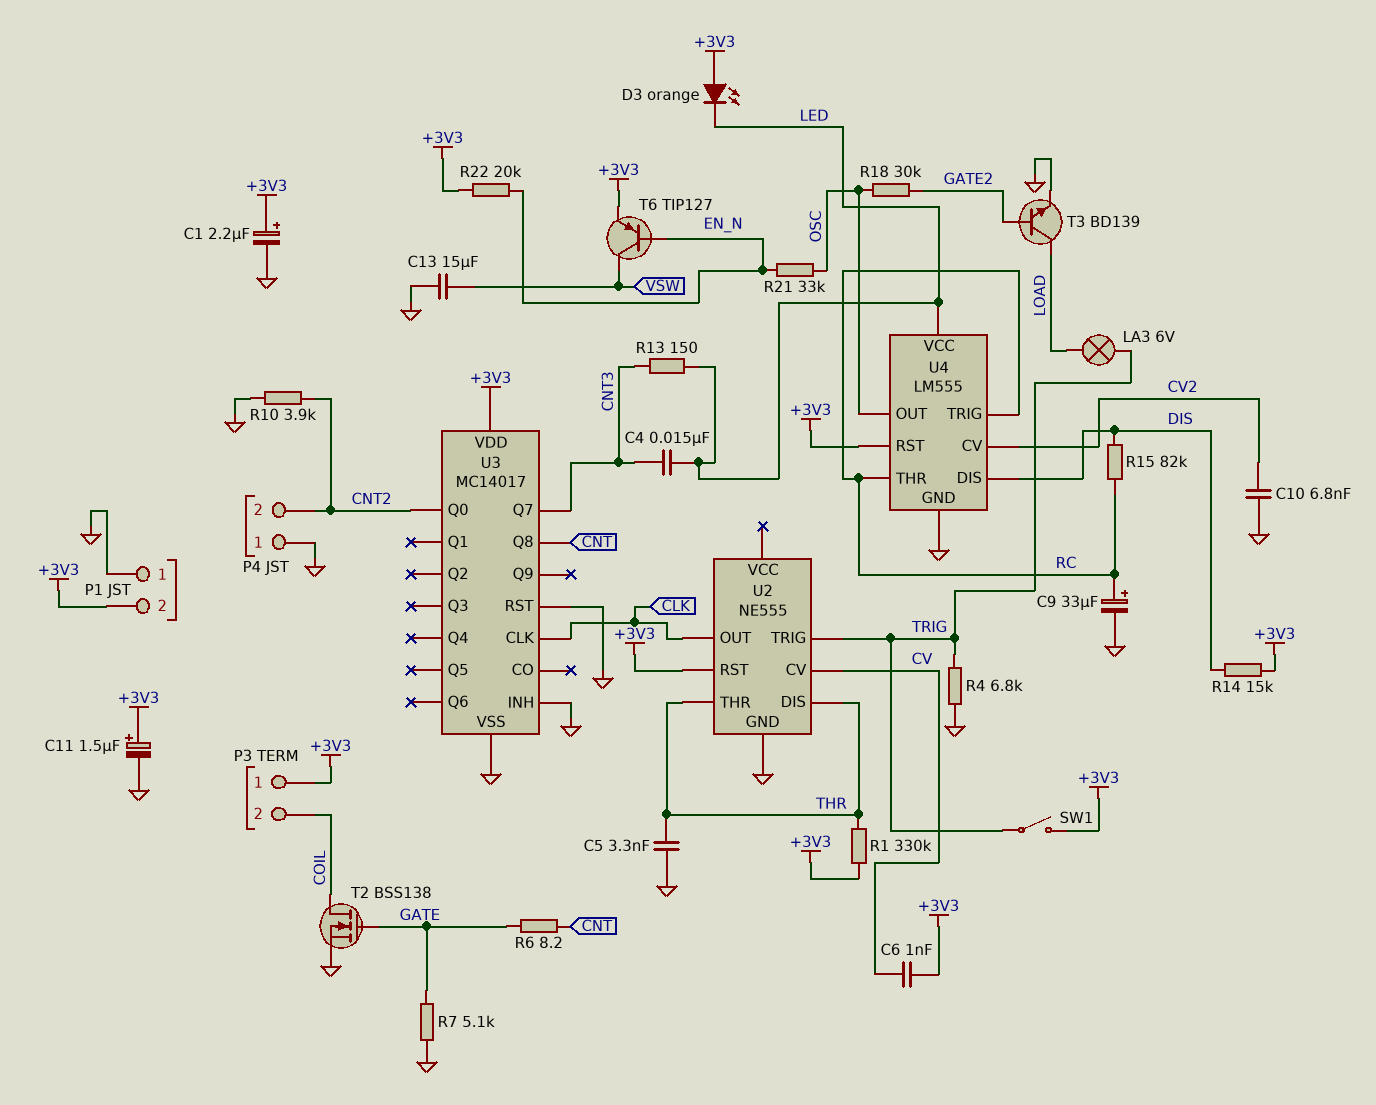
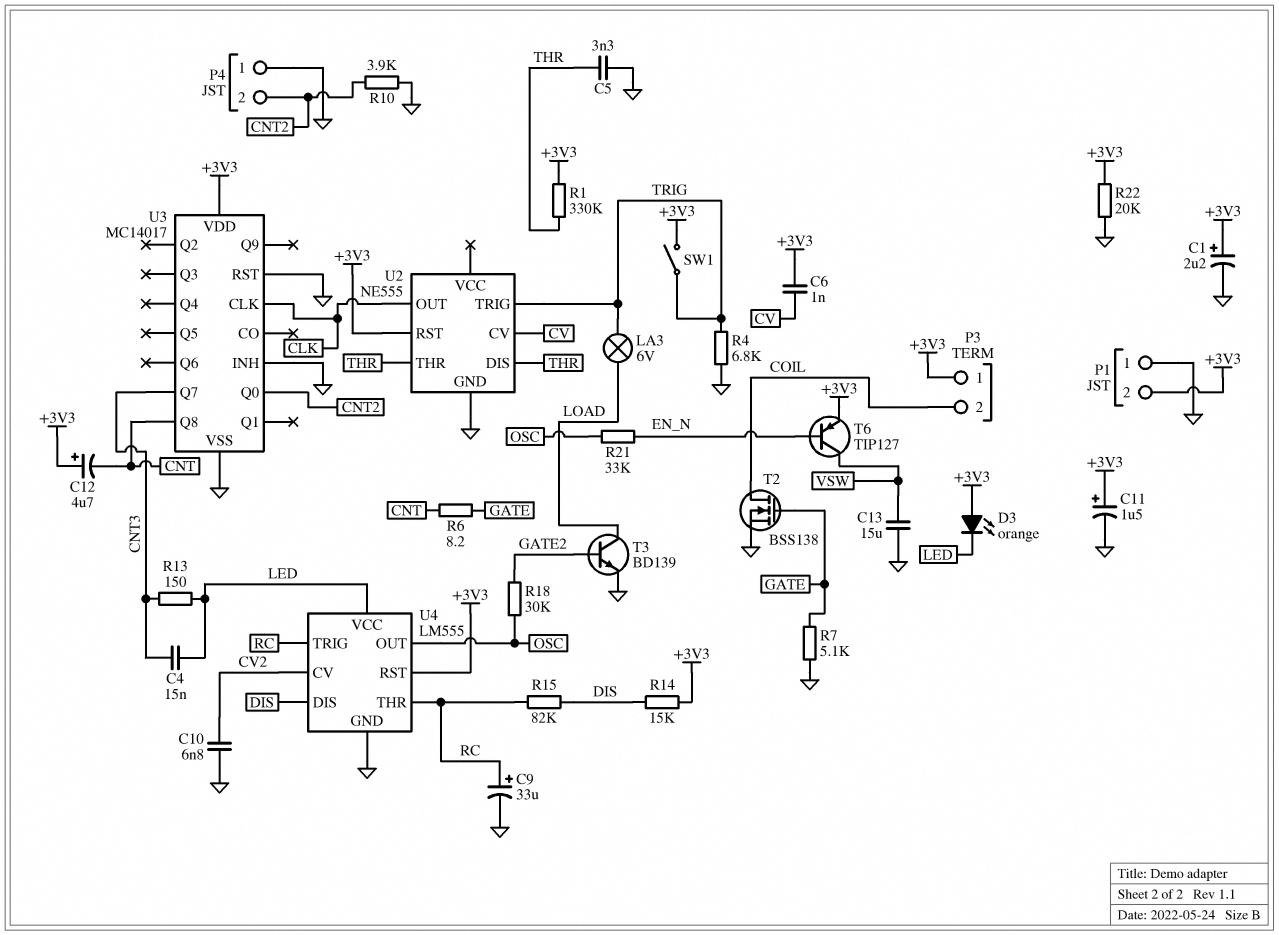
C12: none -> 4.7uF (plus +3V3, minus CNT)
R22: 20k (+3V3, EN_N) -> 20k (+3V3, GND)

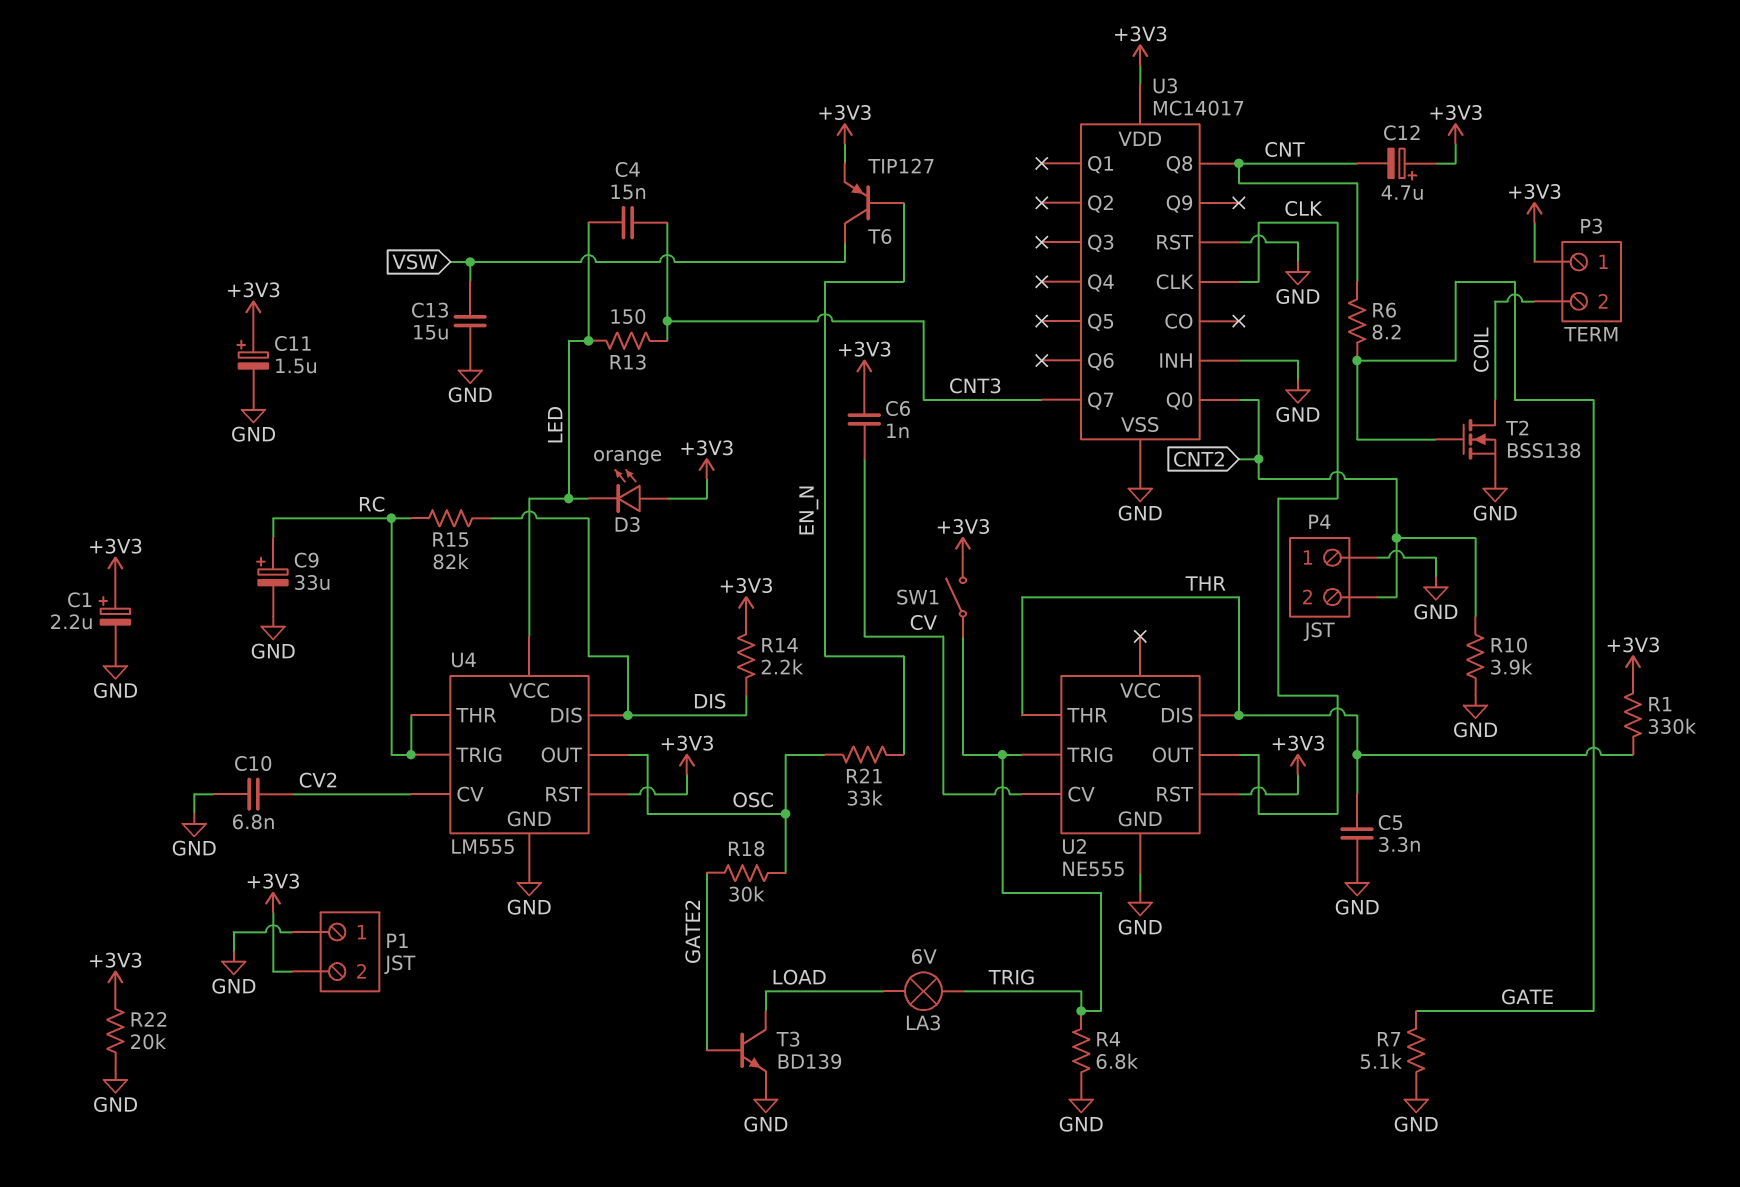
R14: 15k (+3V3, DIS) -> 2.2k (+3V3, DIS)

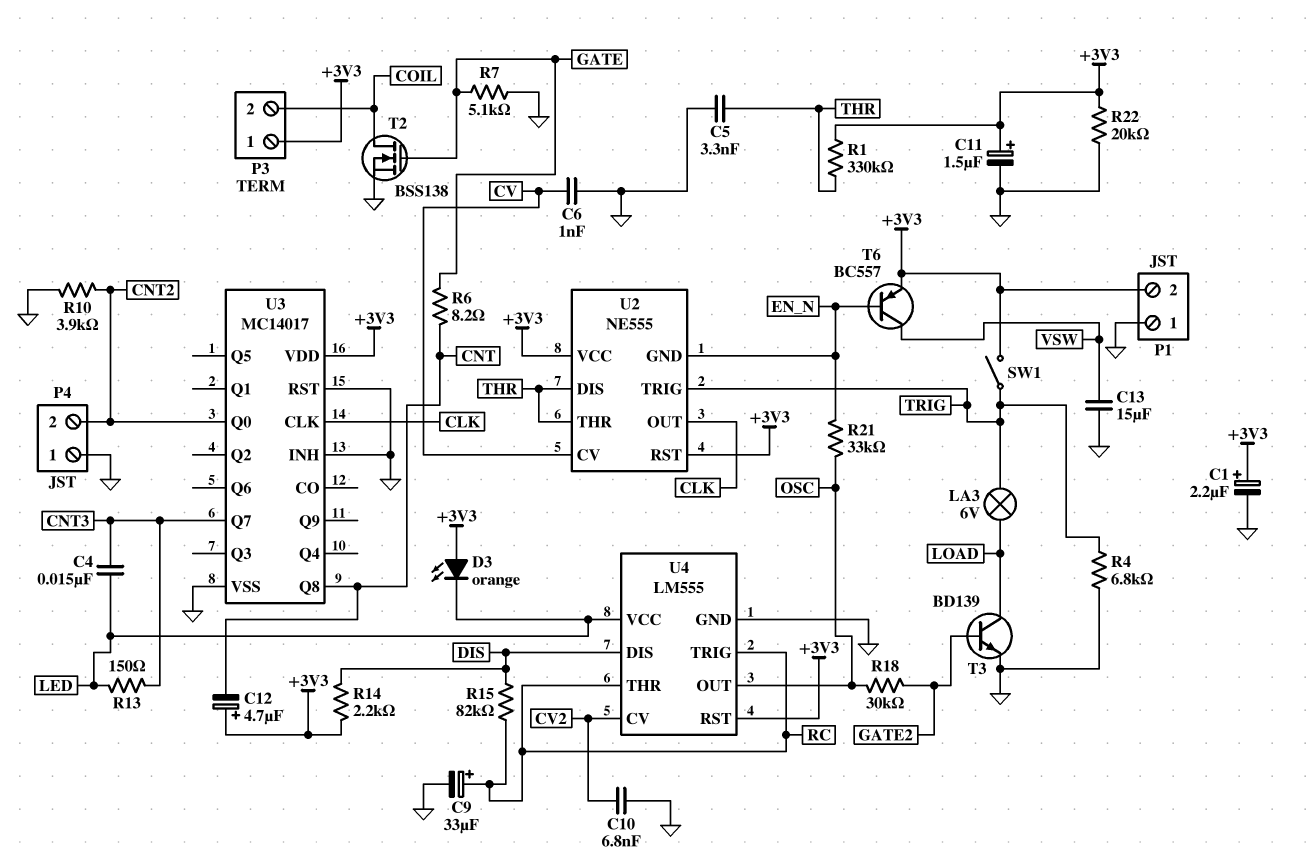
C6: 1nF (+3V3, CV) -> 1nF (CV, GND)
T6: PNP TIP127 (B EN_N, C VSW, E +3V3) -> PNP BC557 (B EN_N, C VSW, E +3V3)
U2 pin GND: GND -> EN_N
U2 pin VCC: none -> +3V3

